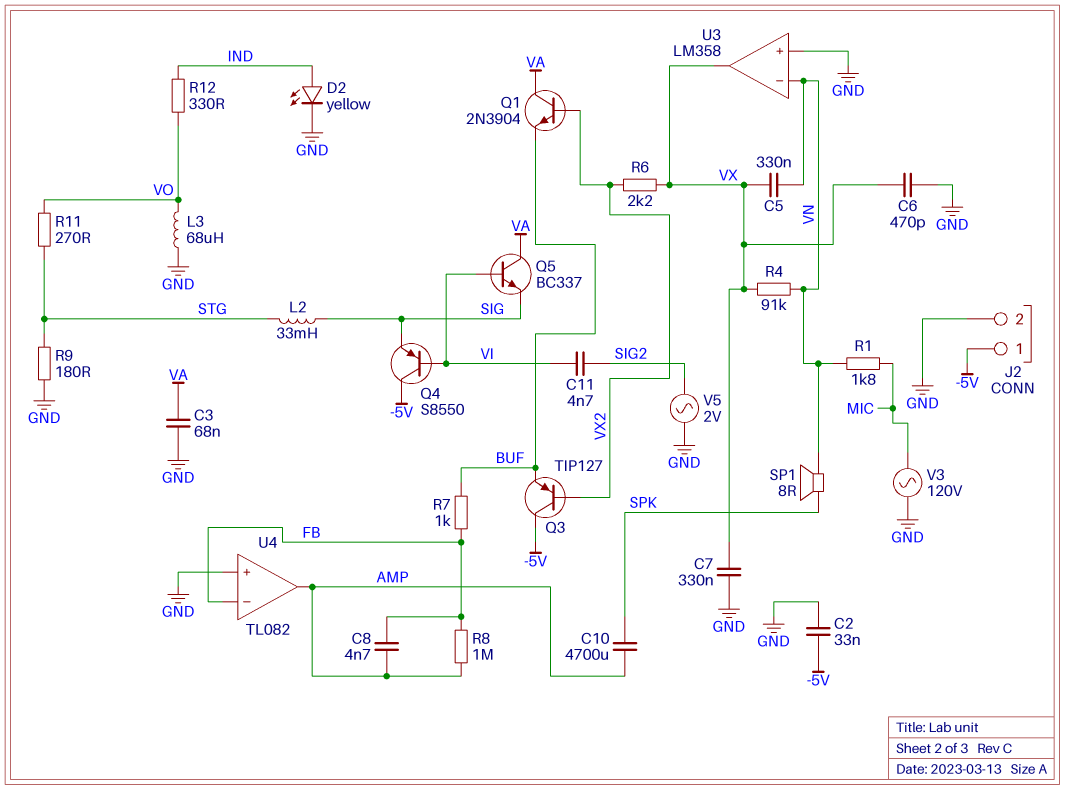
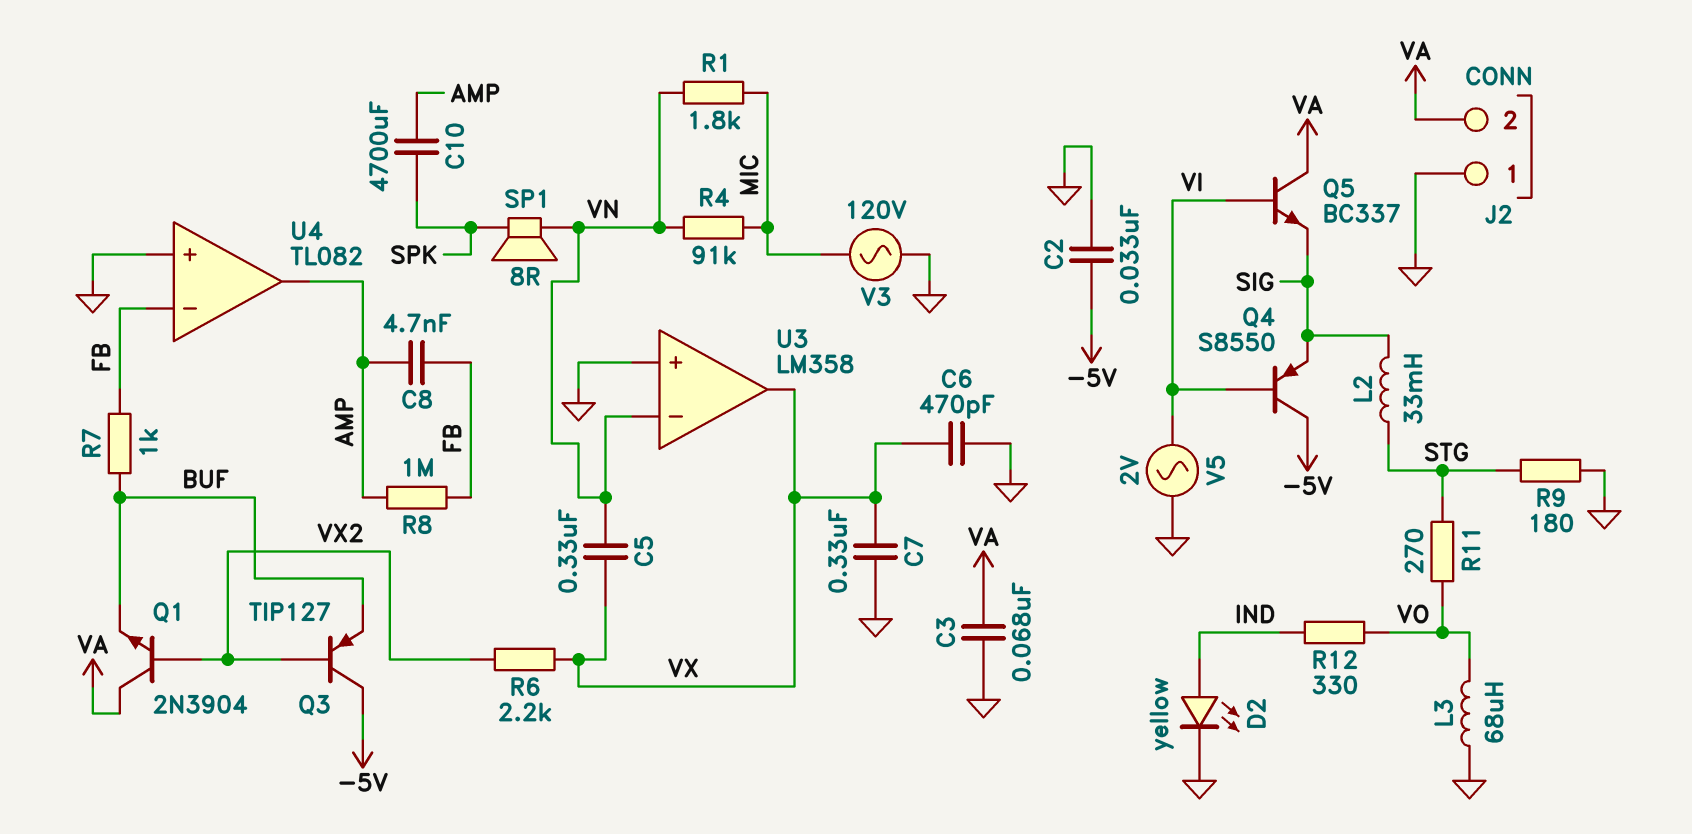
C11: 4.7nF (SIG2, VI) -> none
J2 pin 1: -5V -> GND
J2 pin 2: GND -> VA
R4: 91k (VN, VX) -> 91k (MIC, VN)
V5: AC 2V (GND, SIG2) -> AC 2V (GND, VI)

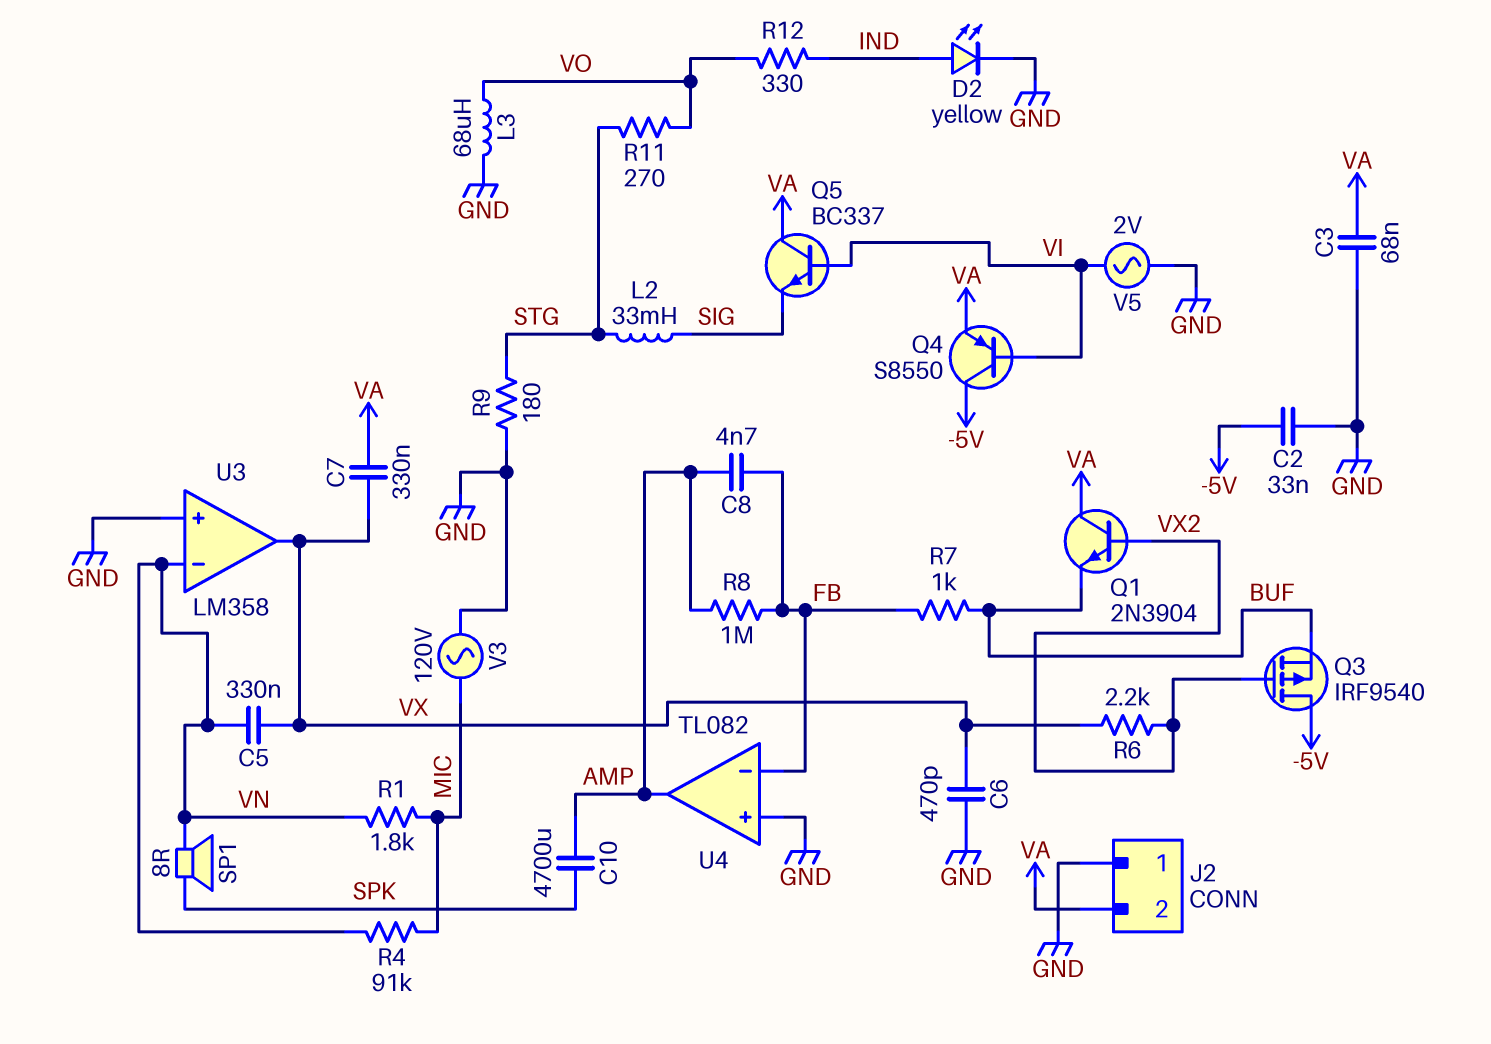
C7: 330nF (GND, VX) -> 330nF (VA, VX)
Q3: PNP TIP127 (B VX2, C -5V, E BUF) -> PMOS IRF9540 (G VX2, D -5V, S BUF)
Q4: PNP S8550 (B VI, C -5V, E SIG) -> PNP S8550 (B VI, C -5V, E VA)

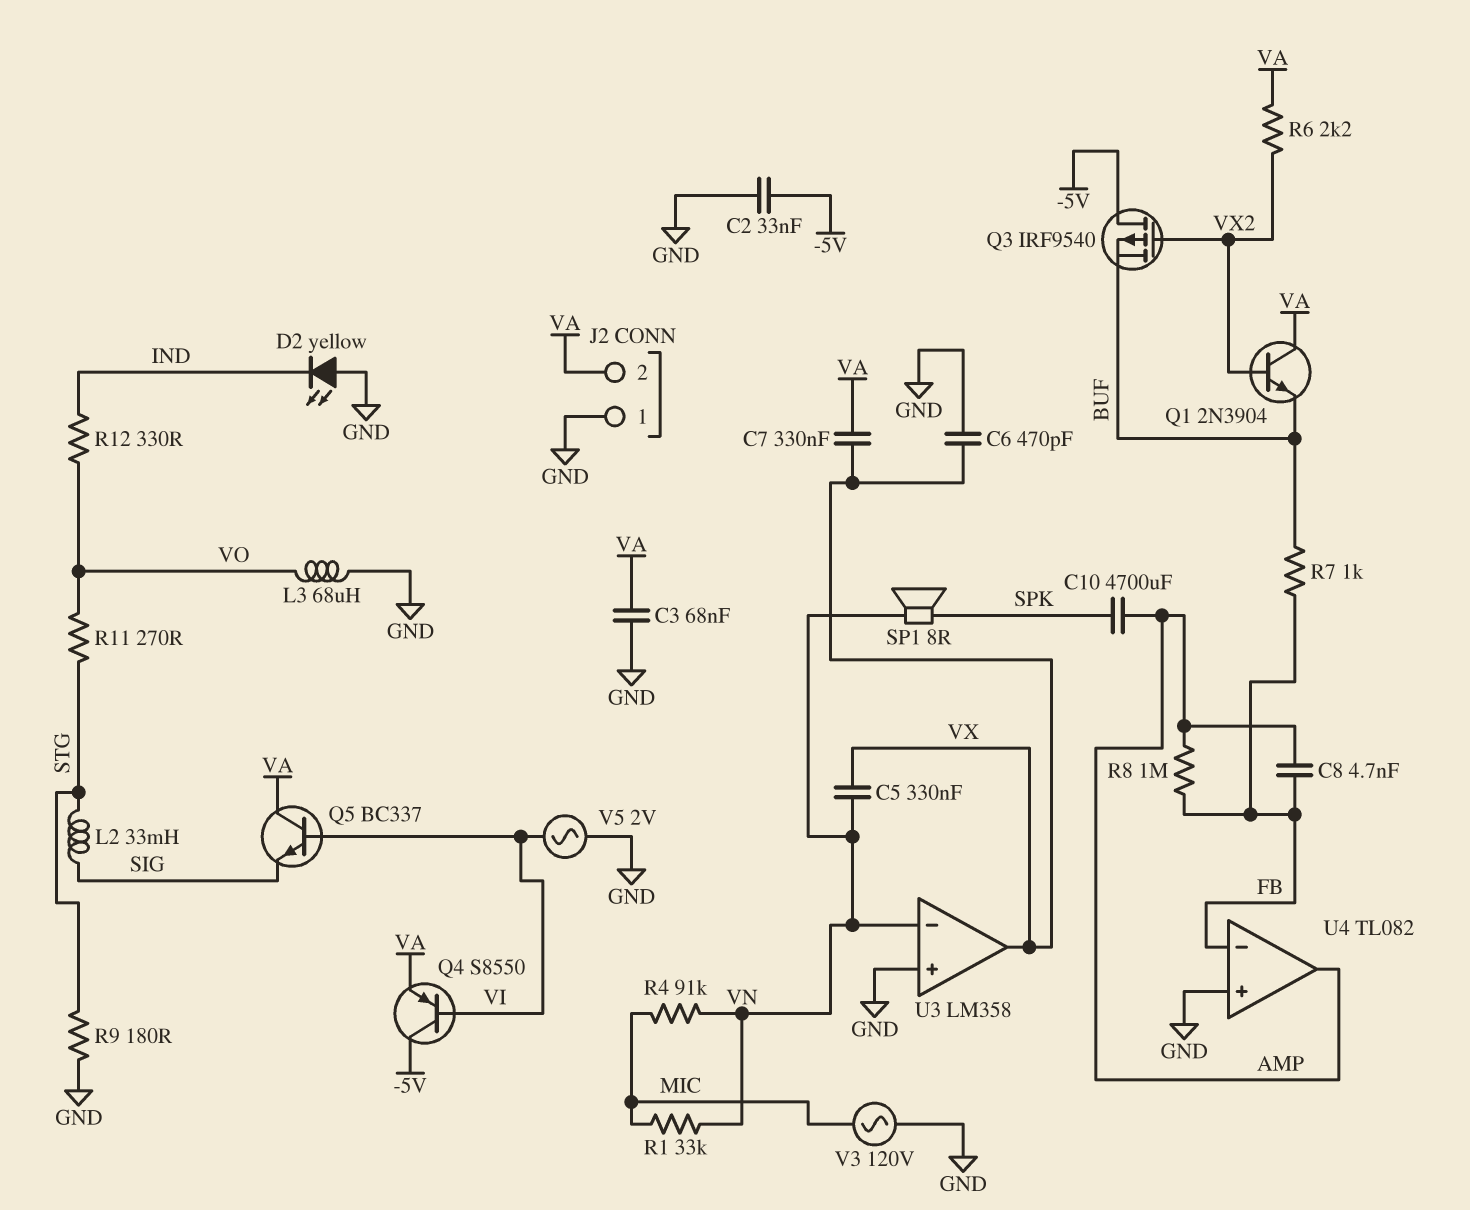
D2: LED yellow (A IND, K GND) -> LED yellow (A GND, K IND)
R1: 1.8k (MIC, VN) -> 33k (MIC, VN)
R6: 2.2k (VX, VX2) -> 2.2k (VA, VX2)

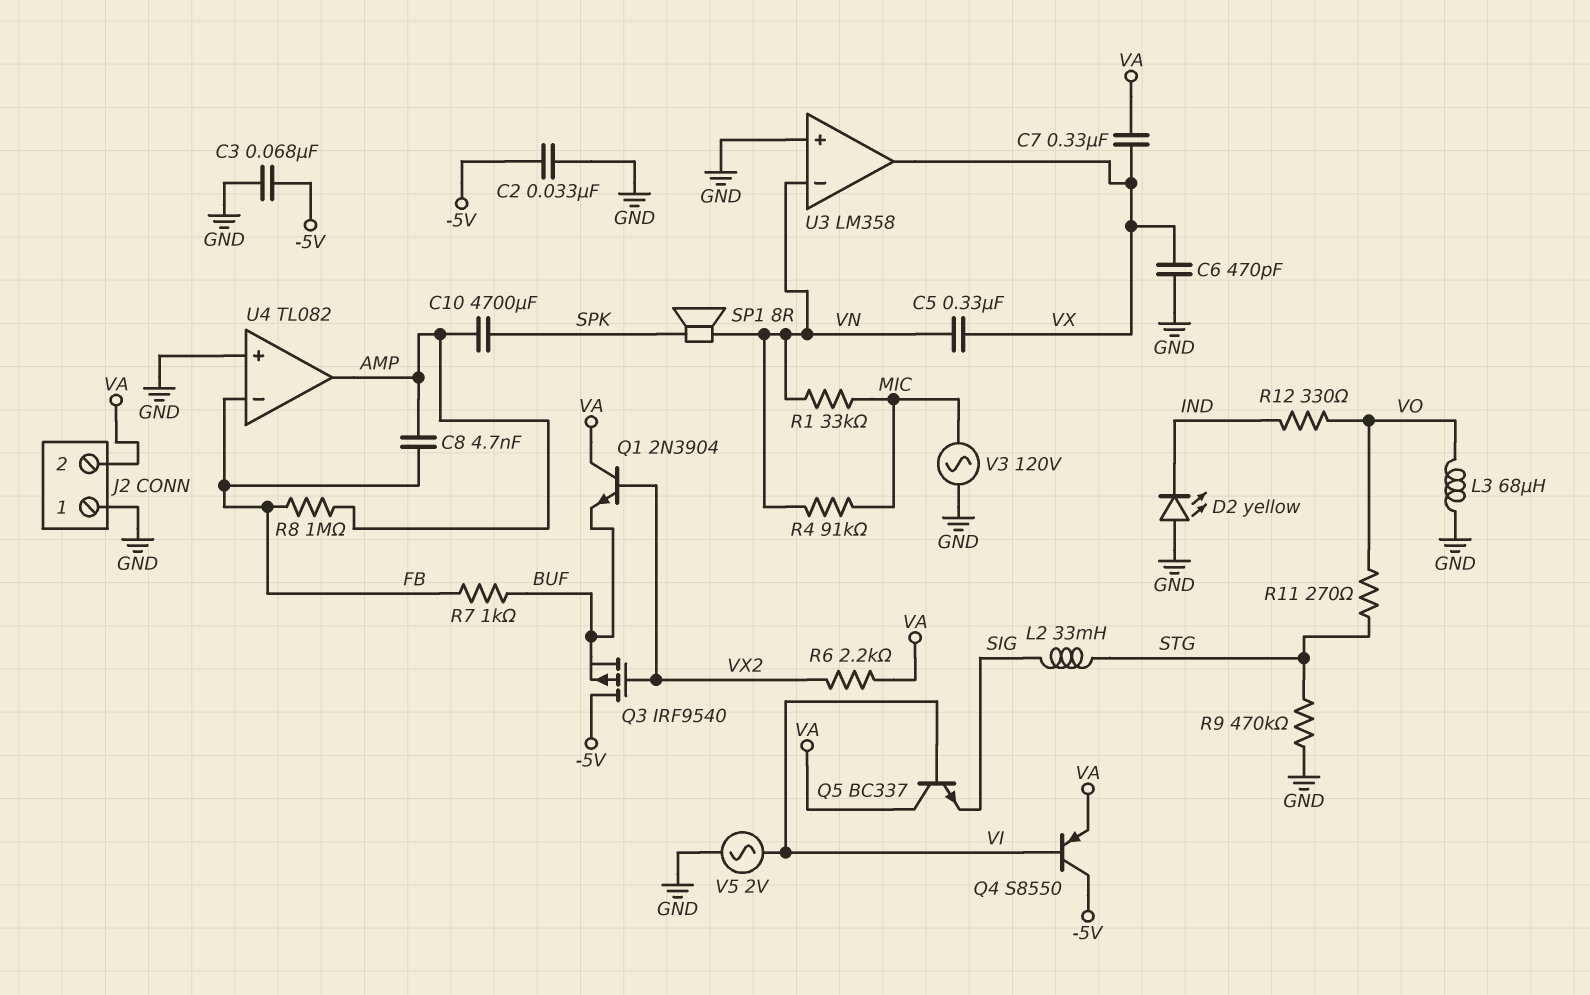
C3: 68nF (GND, VA) -> 68nF (-5V, GND)
R9: 180 (GND, STG) -> 470k (GND, STG)

